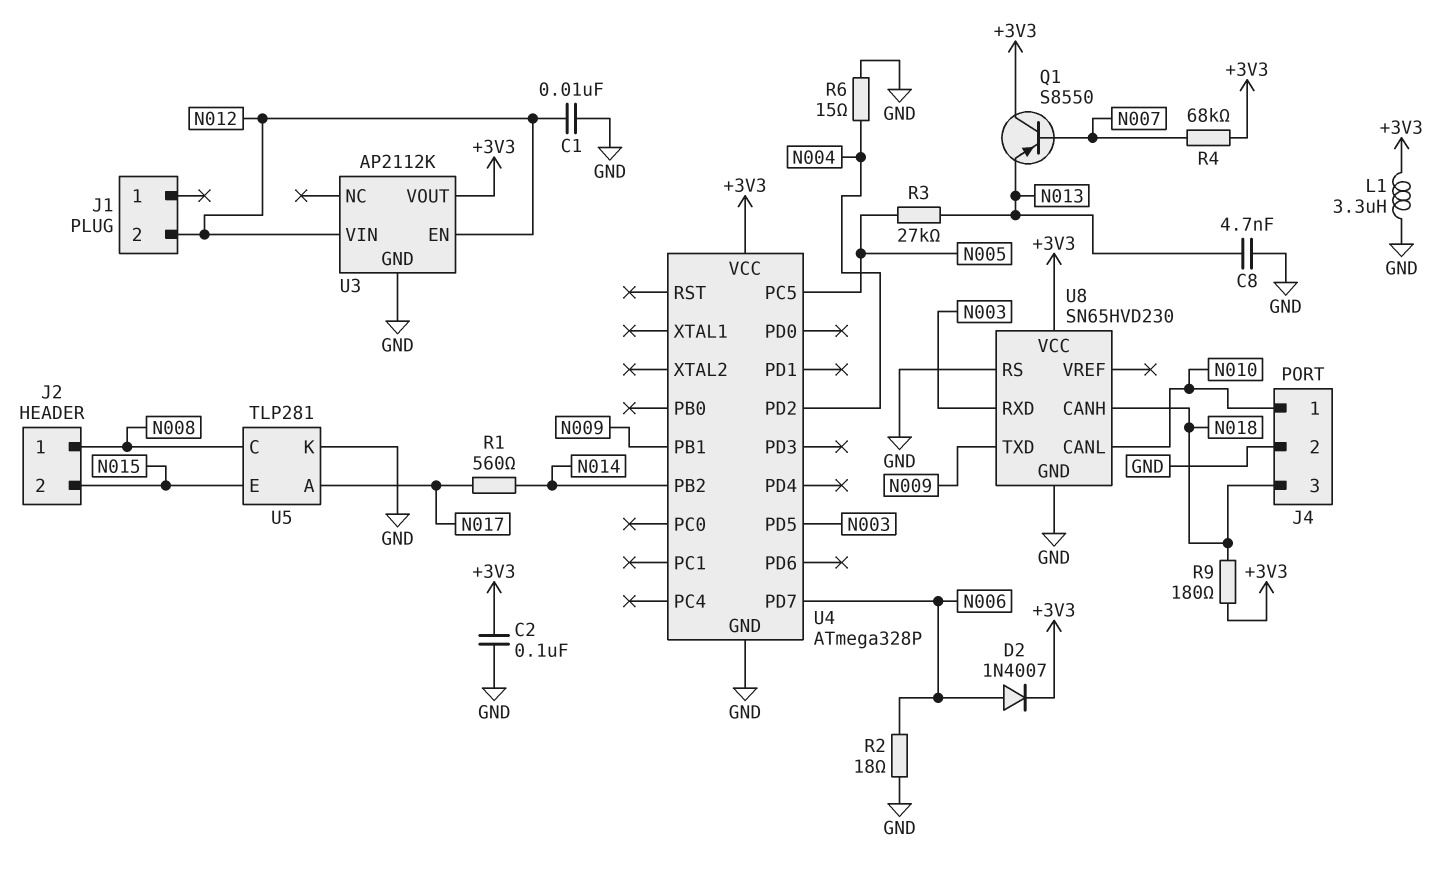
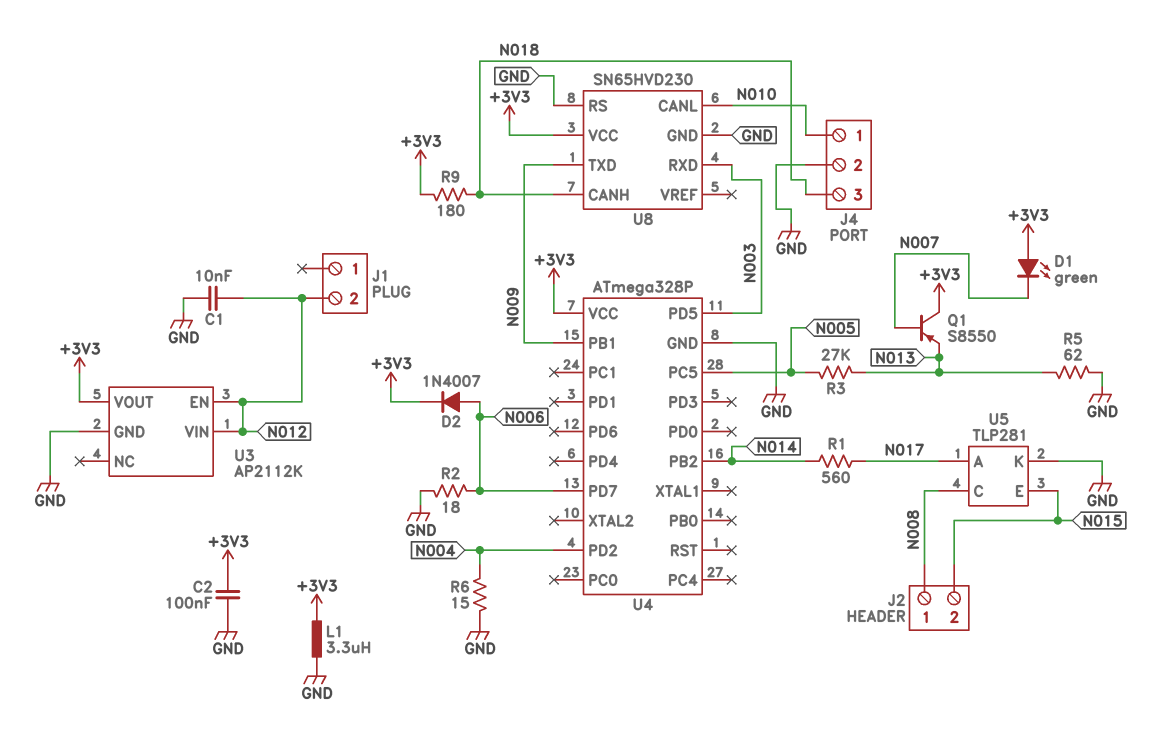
C8: 4.7nF (GND, N013) -> none
D1: none -> LED green (A +3V3, K N007)
R4: 68k (+3V3, N007) -> none
R5: none -> 62 (GND, N013)

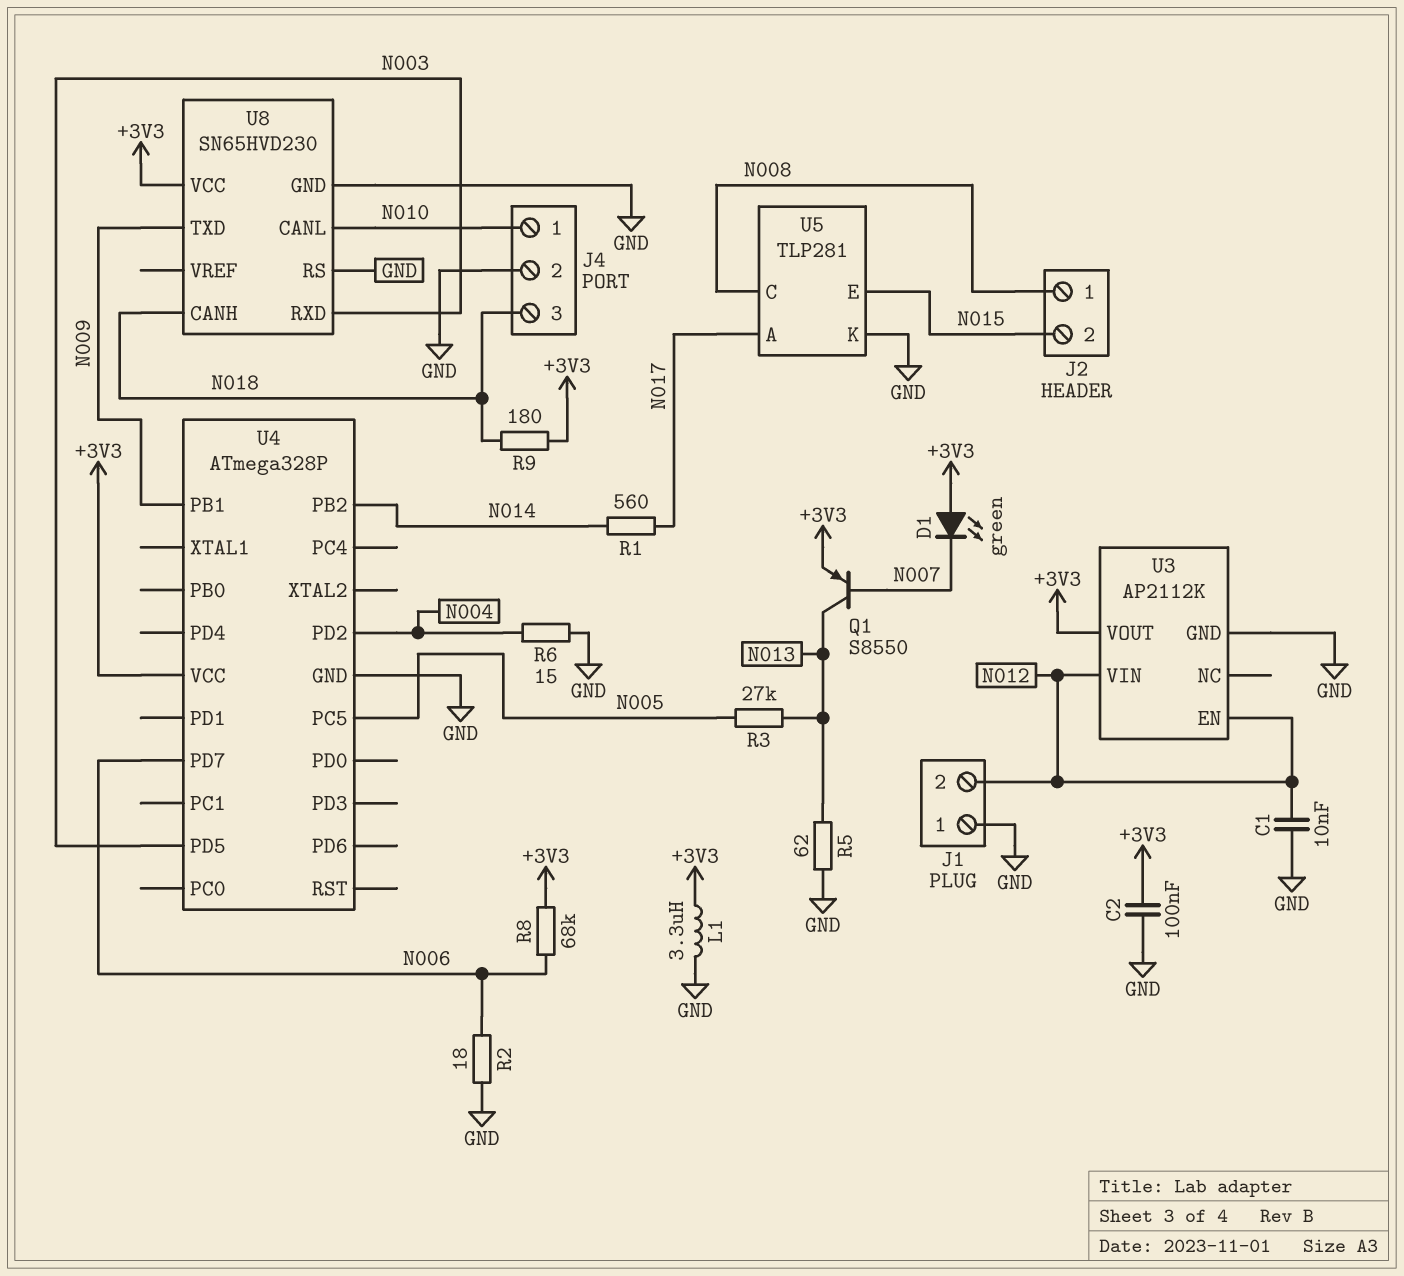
D2: diode 1N4007 (A N006, K +3V3) -> none
J1 pin 1: none -> GND
Q1: PNP S8550 (B N007, C +3V3, E N013) -> PNP S8550 (B N007, C N013, E +3V3)
R8: none -> 68k (+3V3, N006)

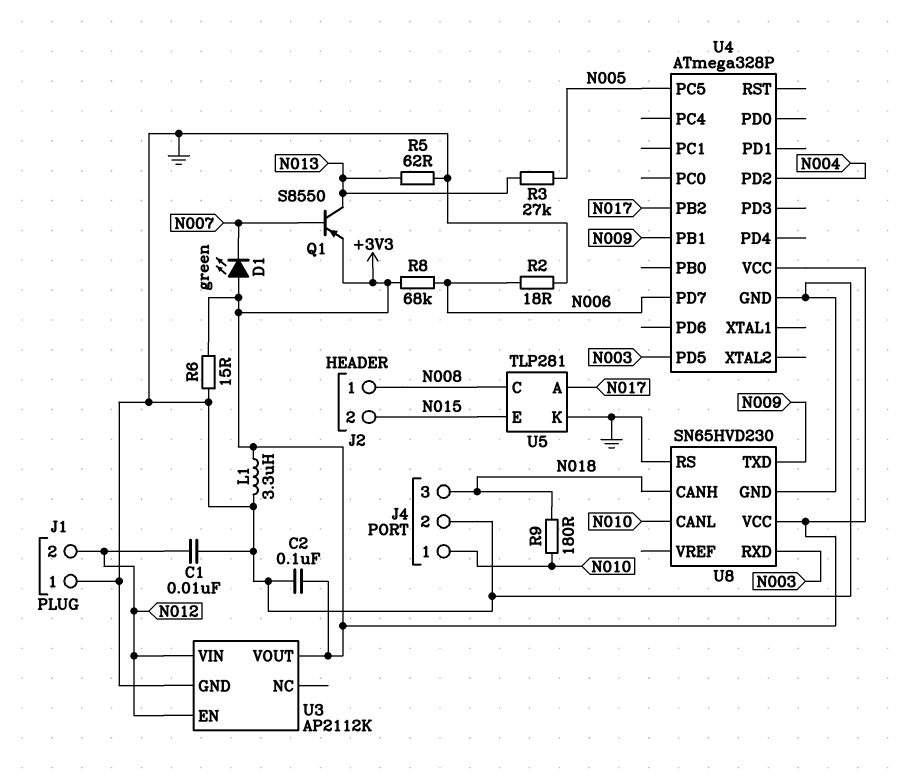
R1: 560 (N014, N017) -> none
R6: 15 (GND, N004) -> 15 (+3V3, GND)
R9: 180 (+3V3, N018) -> 180 (N010, N018)
U4 pin PB2: N014 -> N017

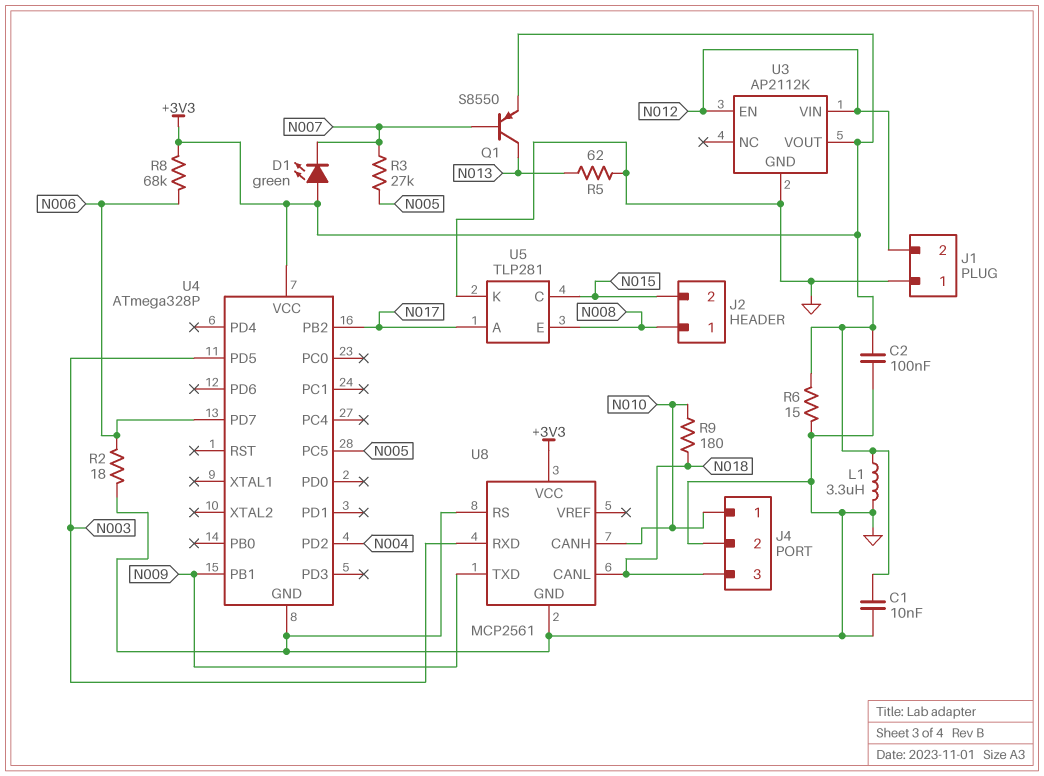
C1: 10nF (GND, N012) -> 10nF (+3V3, GND)
R3: 27k (N005, N013) -> 27k (N005, N007)
U5 pin C: N008 -> N015
U5 pin E: N015 -> N008
U8: SN65HVD230 -> MCP2561
U8 pin CANH: N018 -> N010
U8 pin CANL: N010 -> N018

